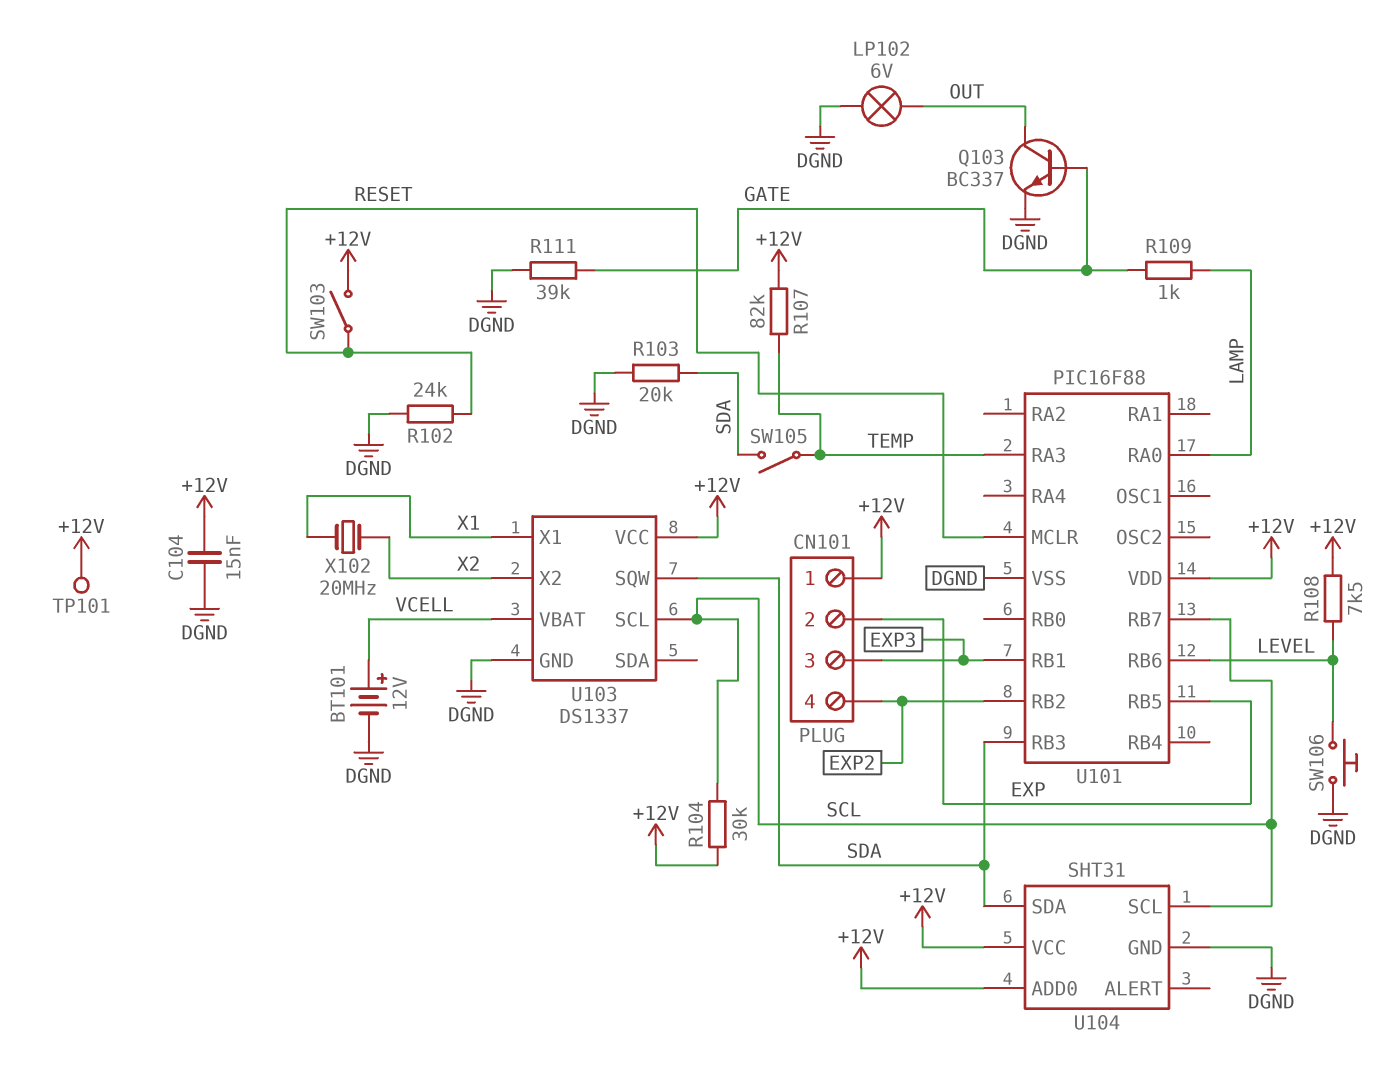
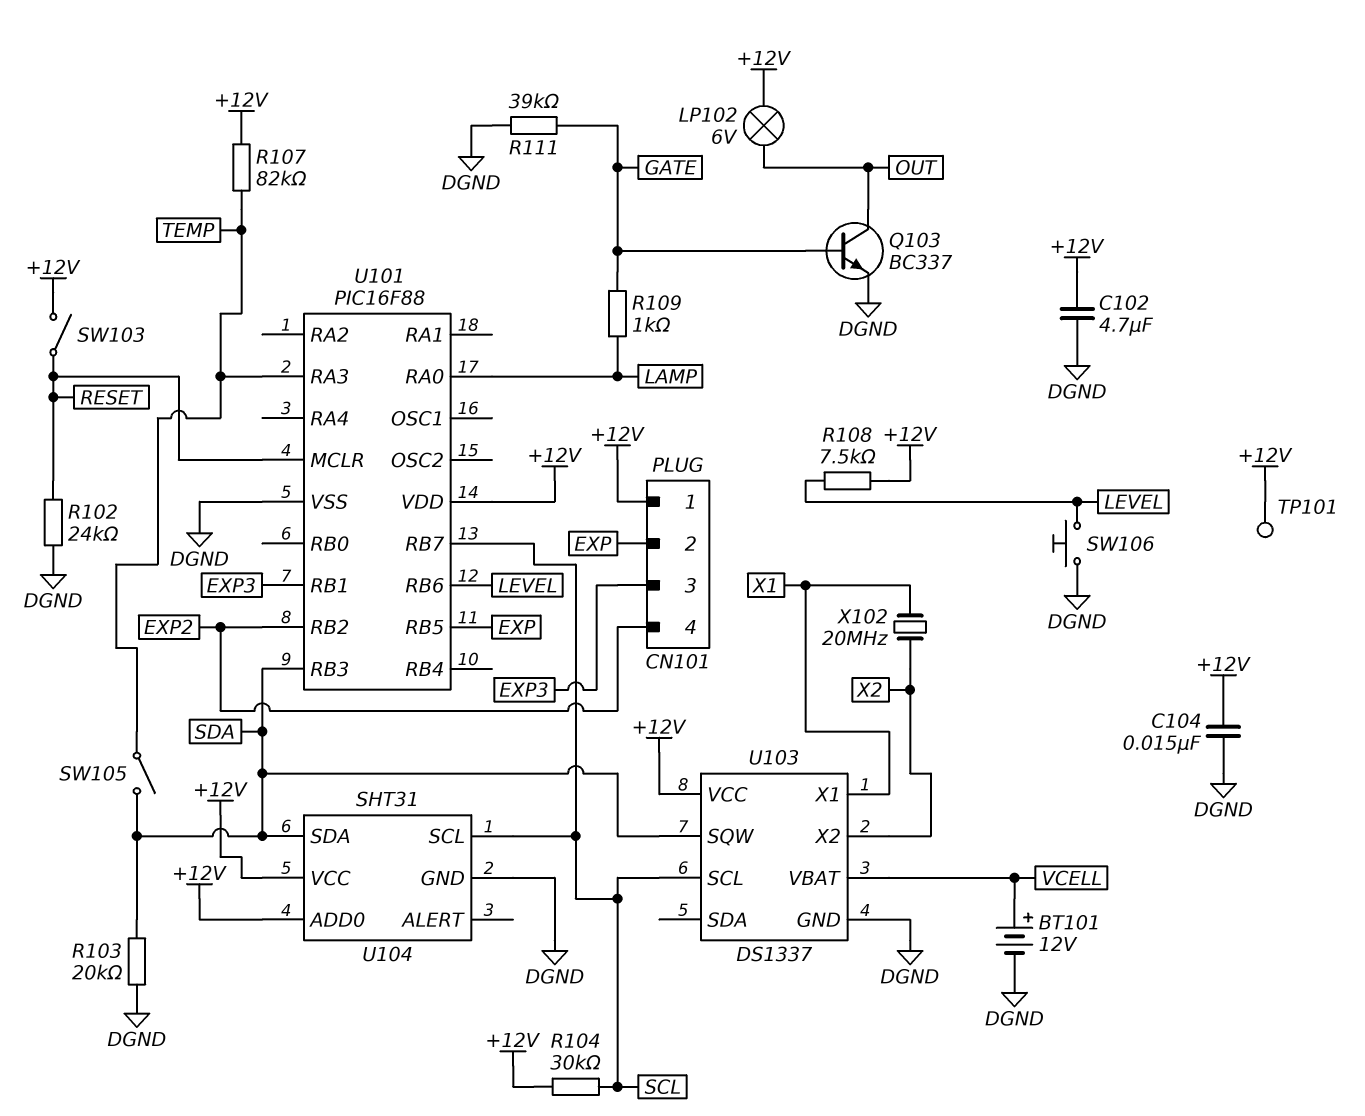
C102: none -> 4.7uF (+12V, DGND)
LP102: lamp 6V (DGND, OUT) -> lamp 6V (+12V, OUT)

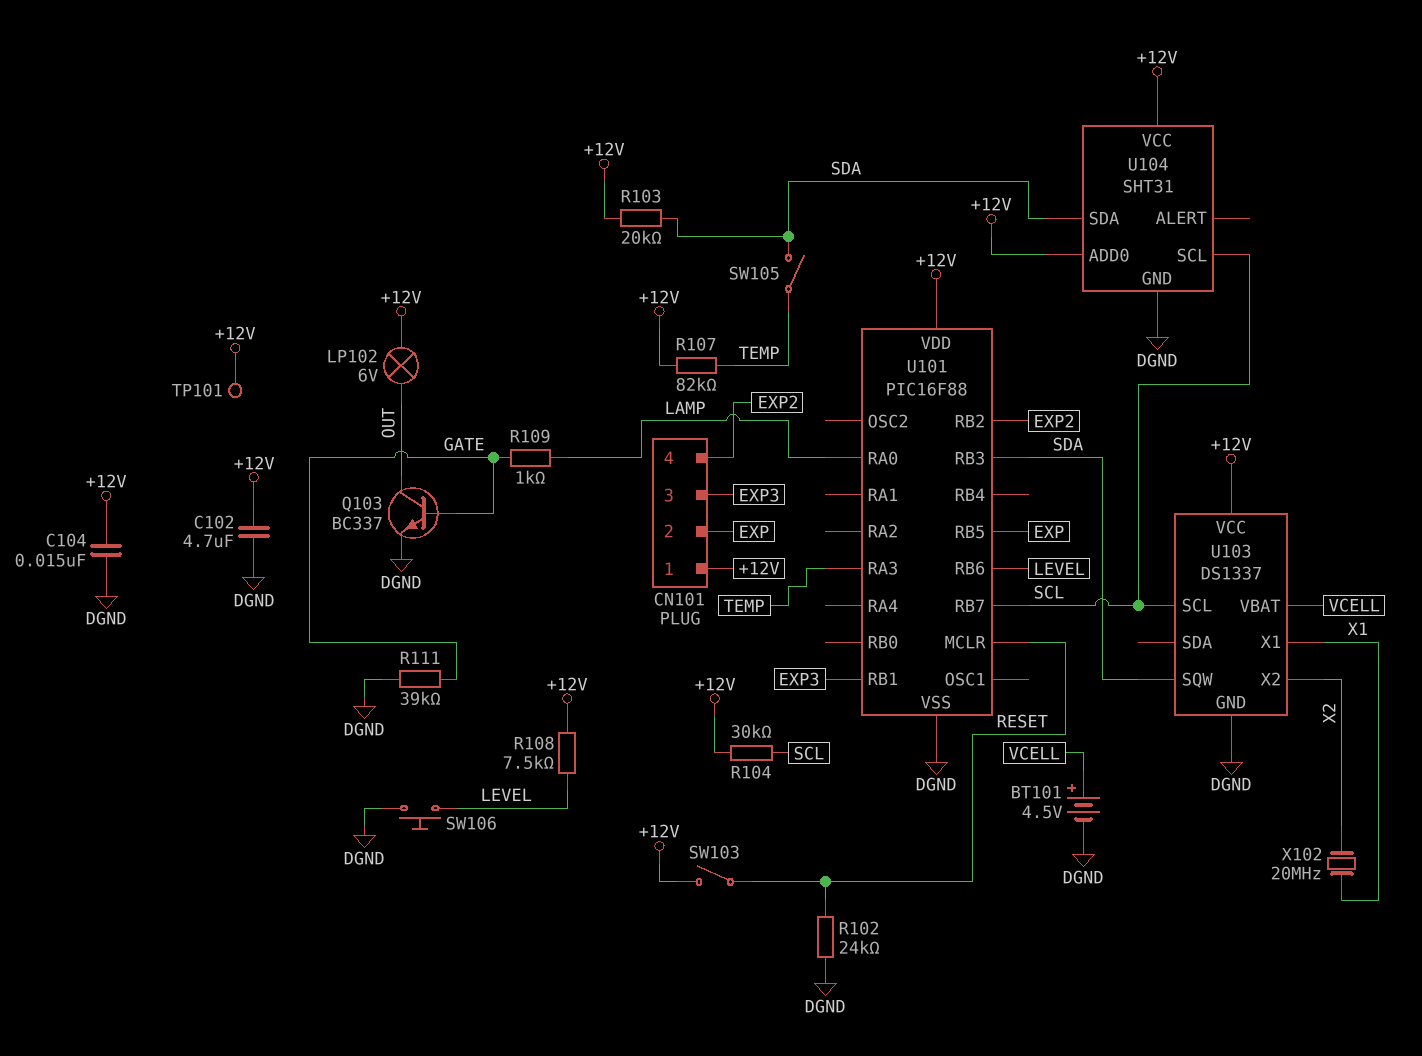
BT101: 12V (plus VCELL, minus DGND) -> 4.5V (plus VCELL, minus DGND)
R103: 20k (DGND, SDA) -> 20k (+12V, SDA)

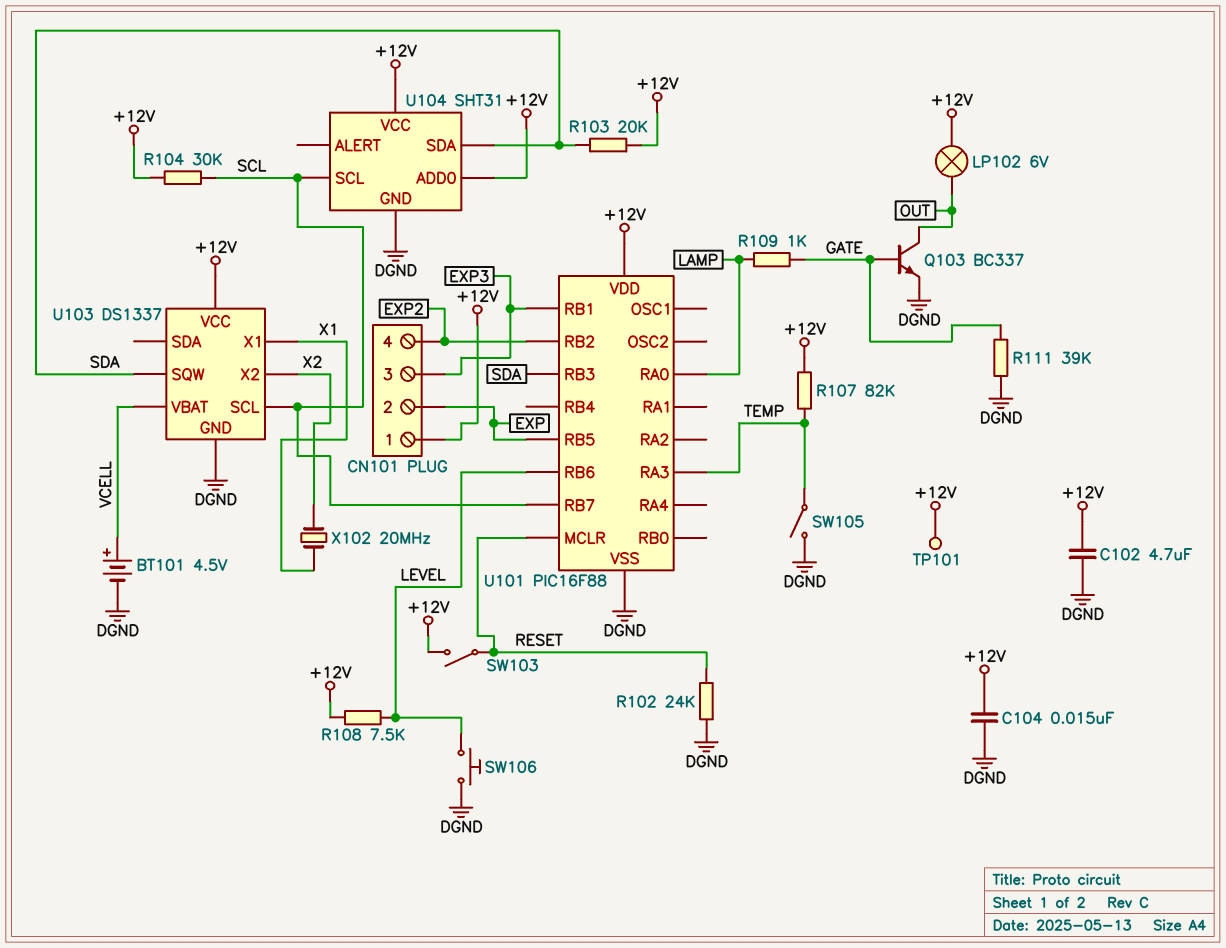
SW105: switch (SDA, TEMP) -> switch (DGND, TEMP)

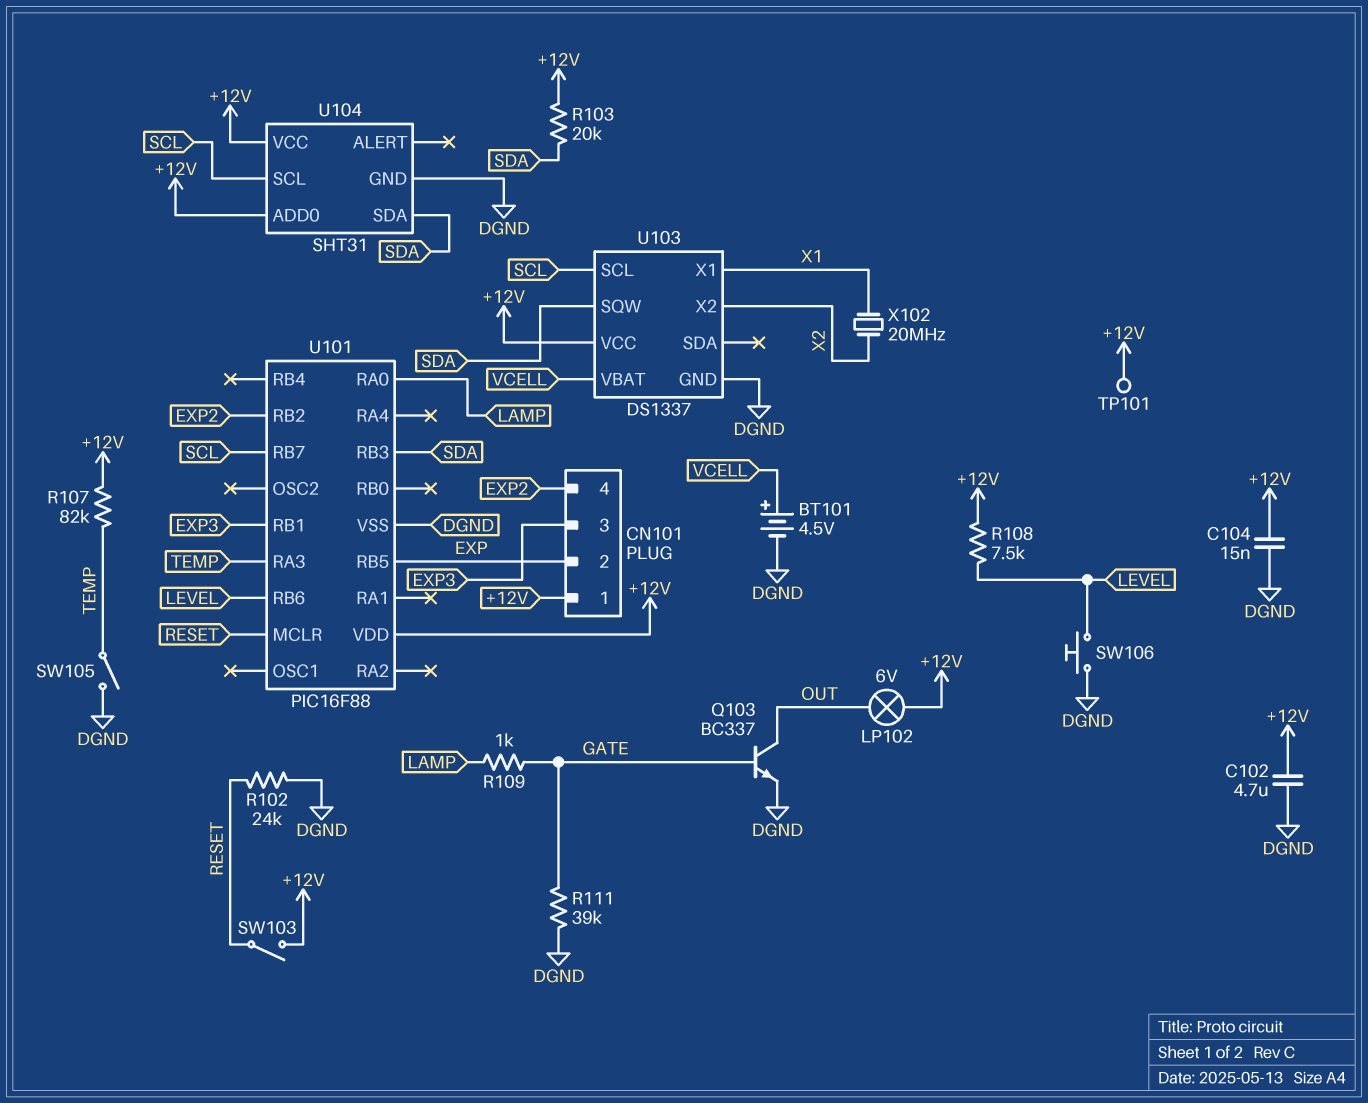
R104: 30k (+12V, SCL) -> none

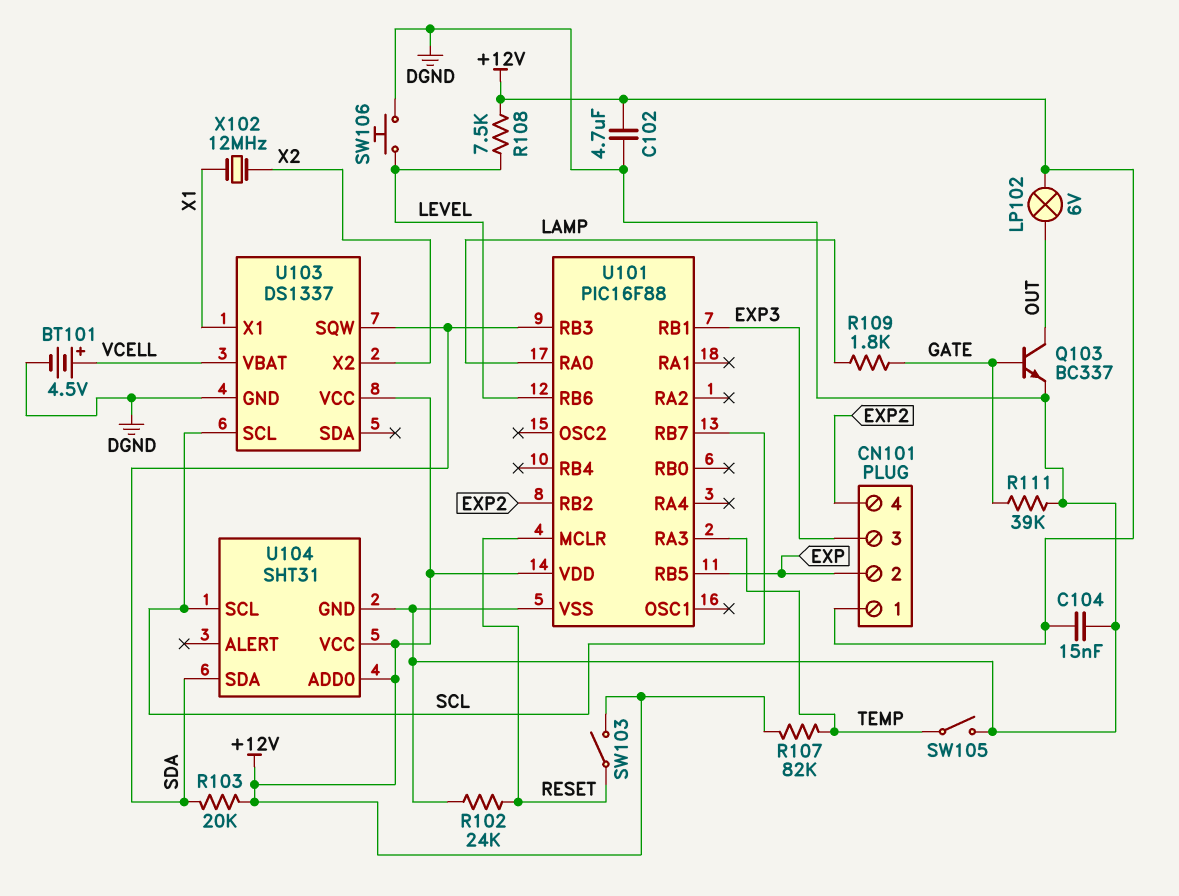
R109: 1k (GATE, LAMP) -> 1.8k (GATE, LAMP)
TP101: test point (+12V) -> none
X102: 20MHz (X1, X2) -> 12MHz (X1, X2)

